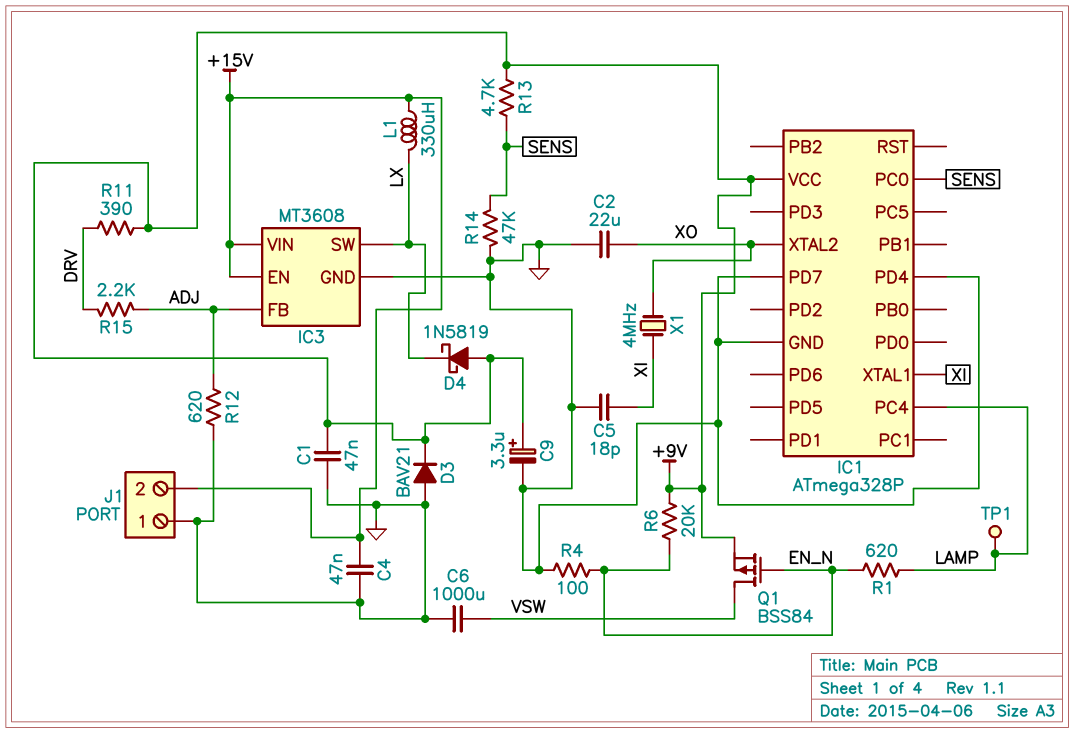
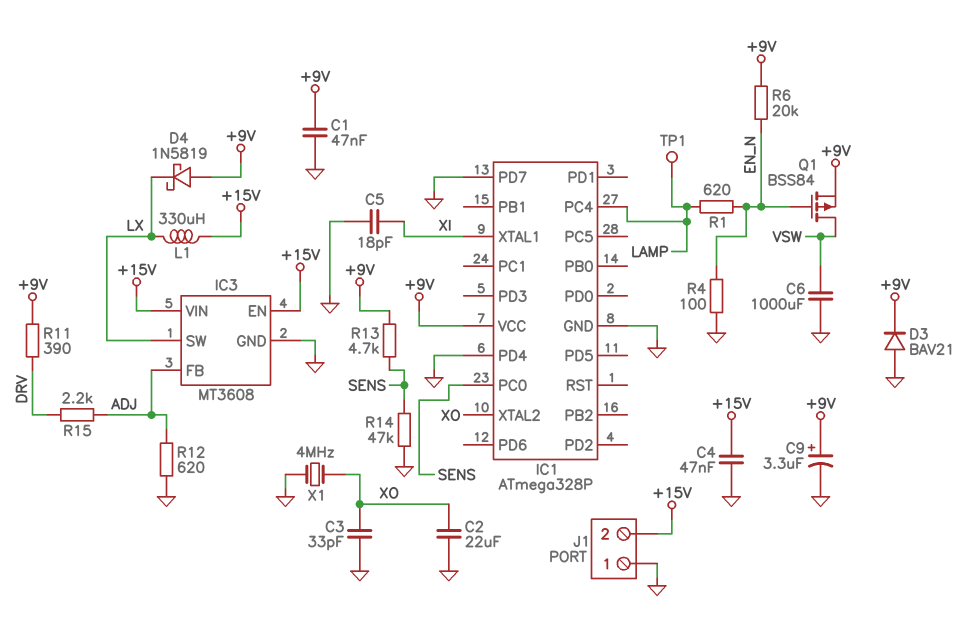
C3: none -> 33pF (GND, XO)
X1: 4MHz (XI, XO) -> 4MHz (GND, XO)

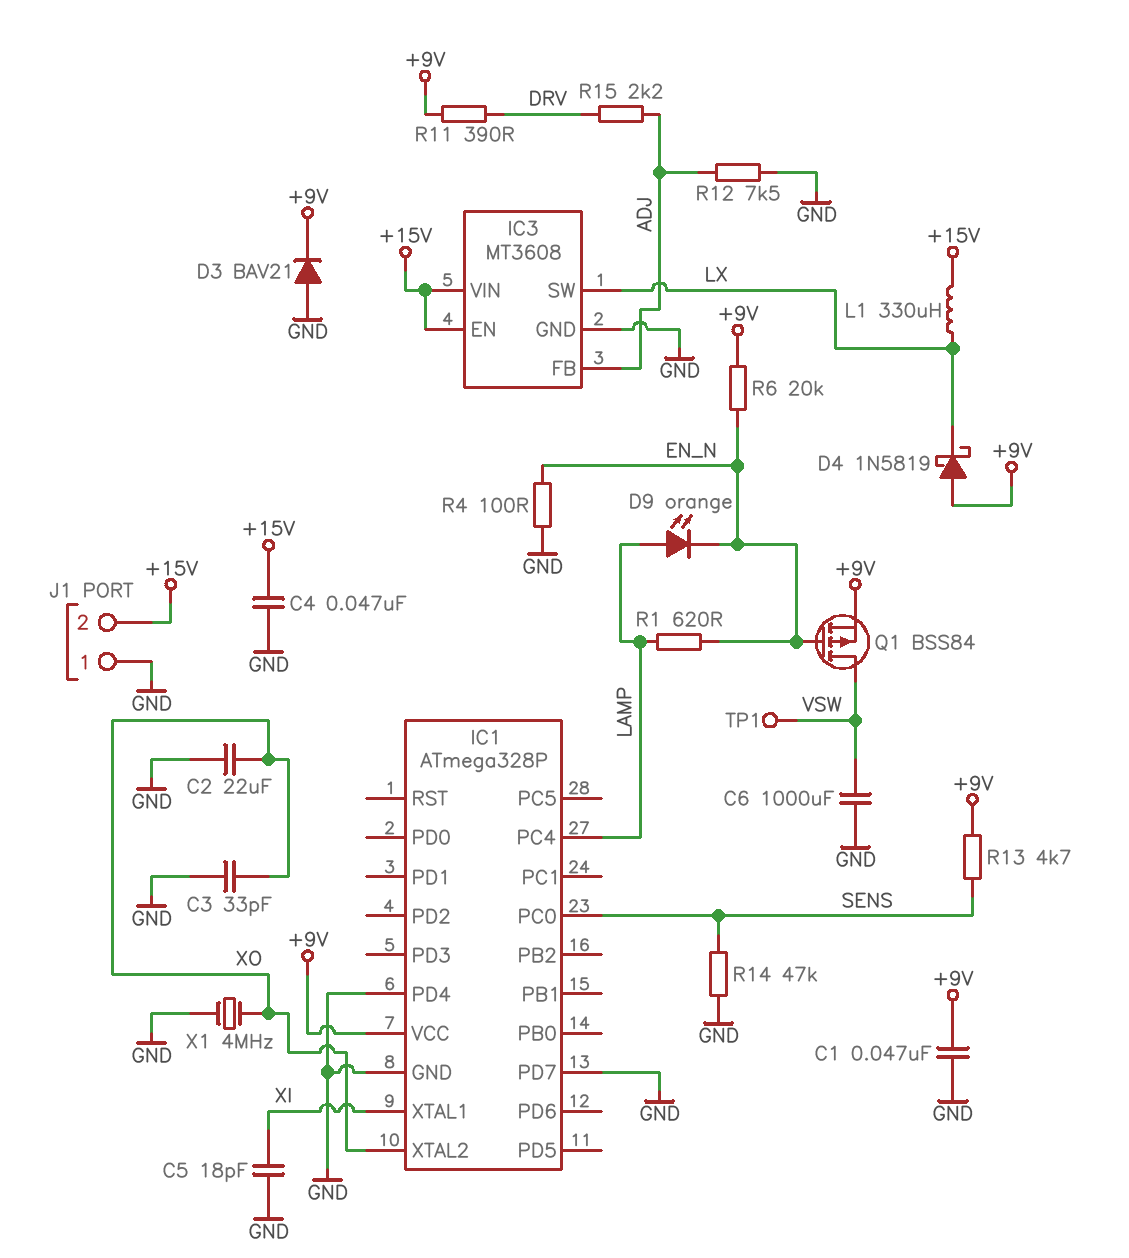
C9: 3.3uF (plus +9V, minus GND) -> none
D9: none -> LED orange (A LAMP, K EN_N)
R12: 620 (ADJ, GND) -> 7.5k (ADJ, GND)
TP1: test point (LAMP) -> test point (VSW)

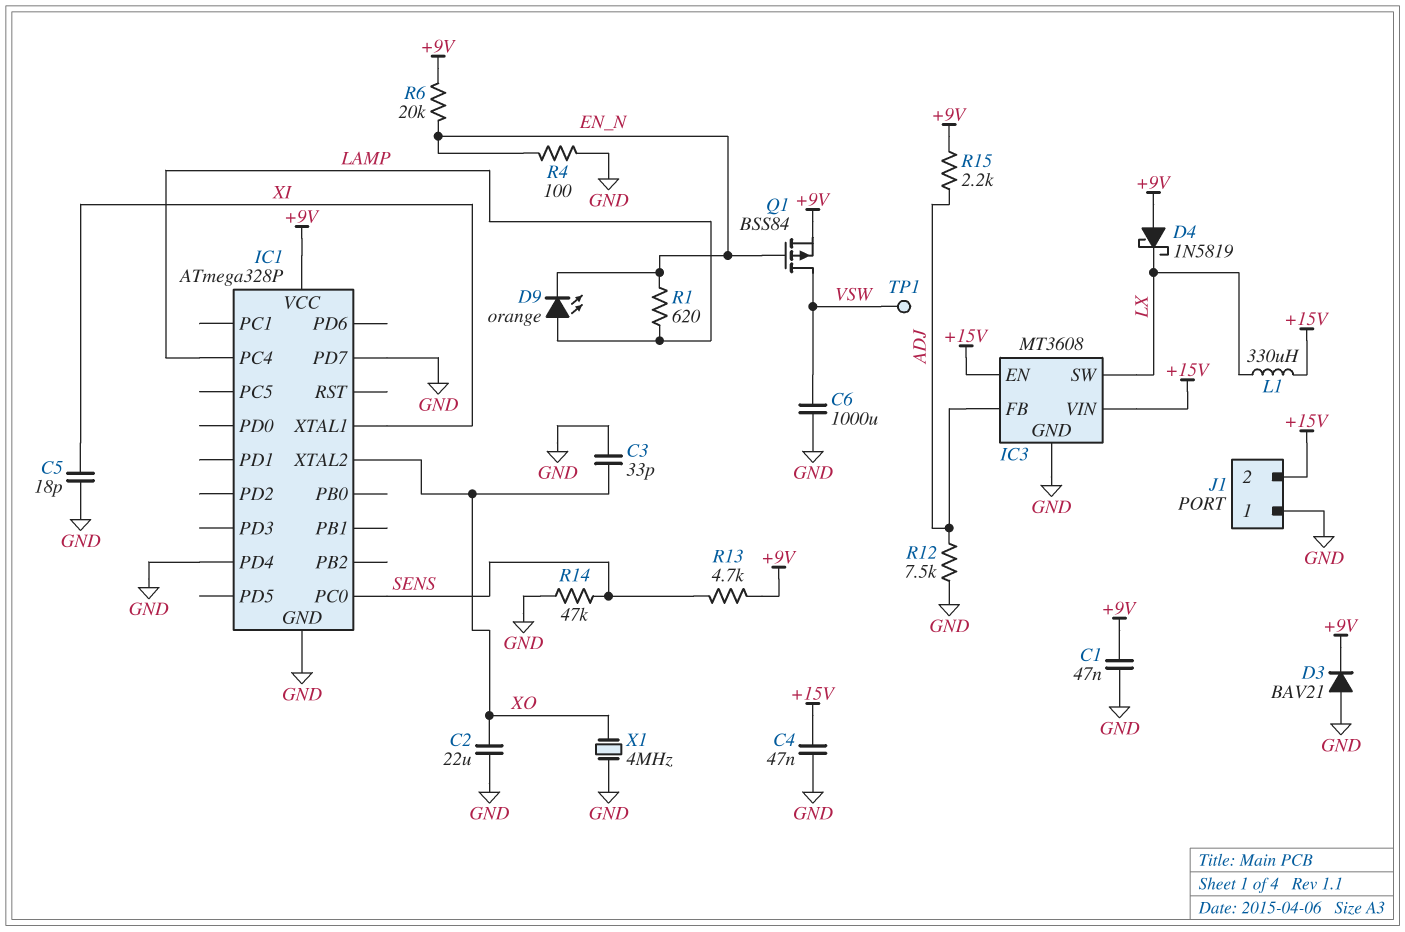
R11: 390 (+9V, DRV) -> none
R15: 2.2k (ADJ, DRV) -> 2.2k (+9V, ADJ)

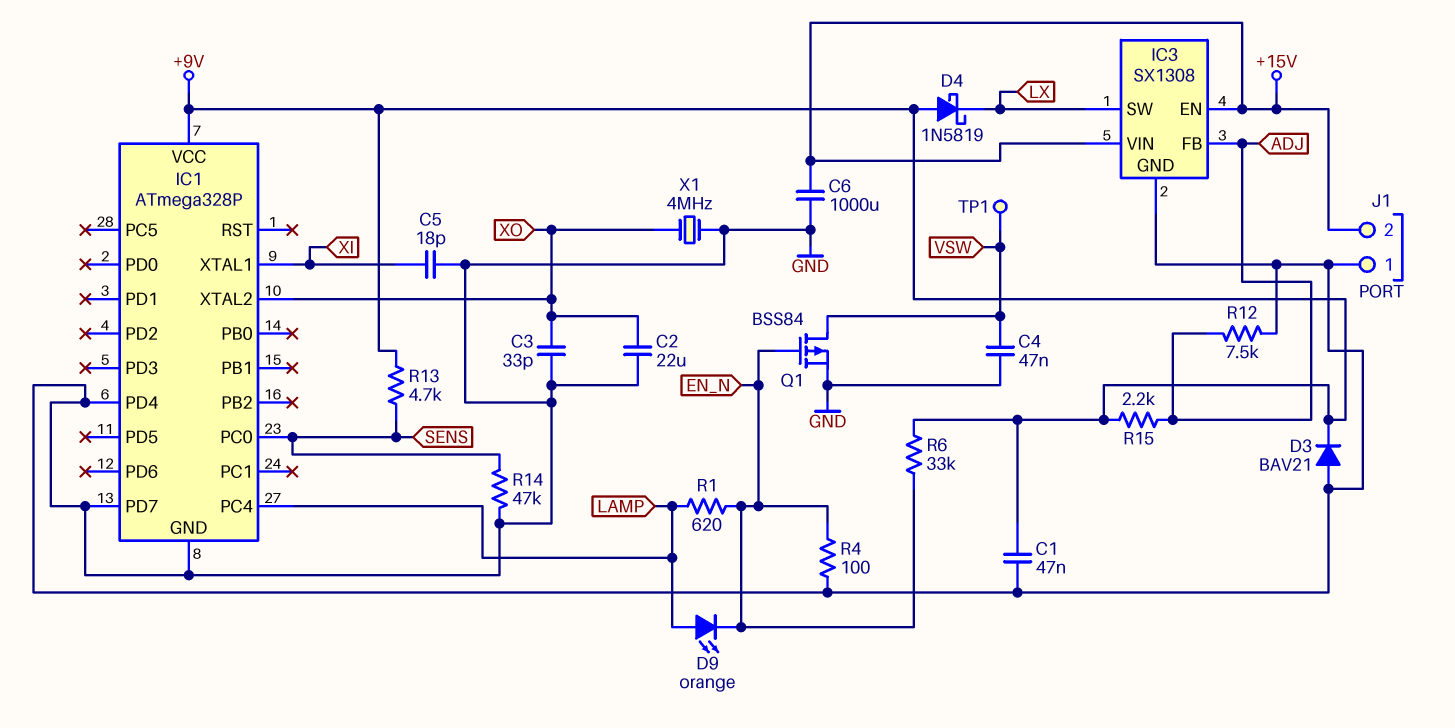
C4: 47nF (+15V, GND) -> 47nF (GND, VSW)
C6: 1000uF (GND, VSW) -> 1000uF (+15V, GND)
IC3: MT3608 -> SX1308
L1: 330uH (+15V, LX) -> none
Q1: PMOS BSS84 (G EN_N, D VSW, S +9V) -> PMOS BSS84 (G EN_N, D VSW, S GND)
R6: 20k (+9V, EN_N) -> 33k (+9V, EN_N)

